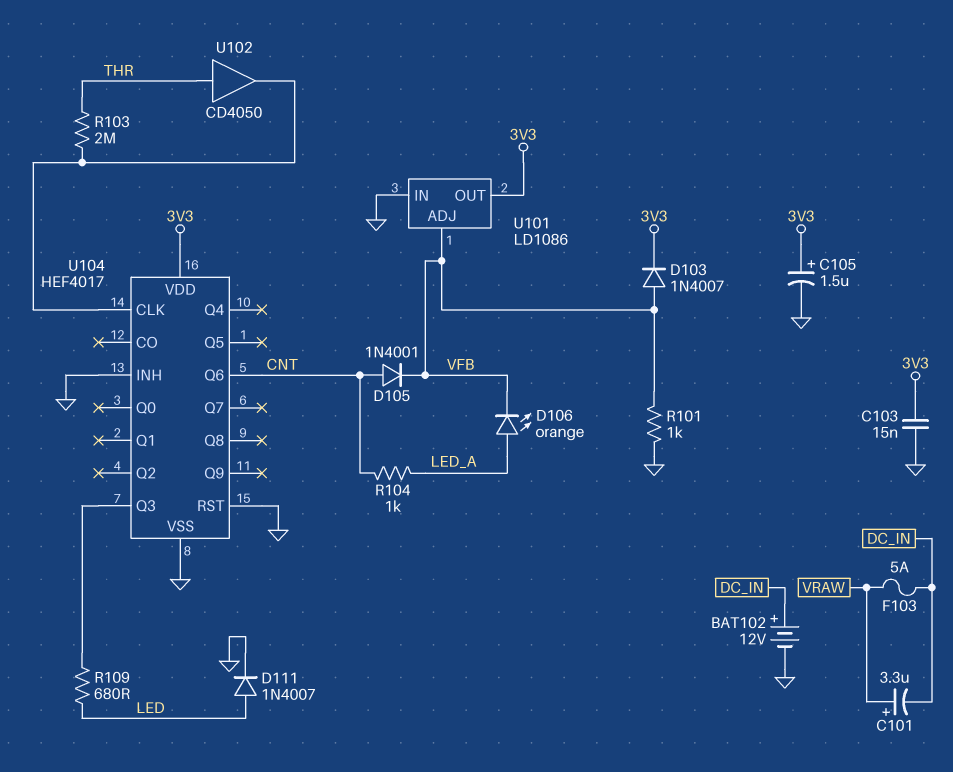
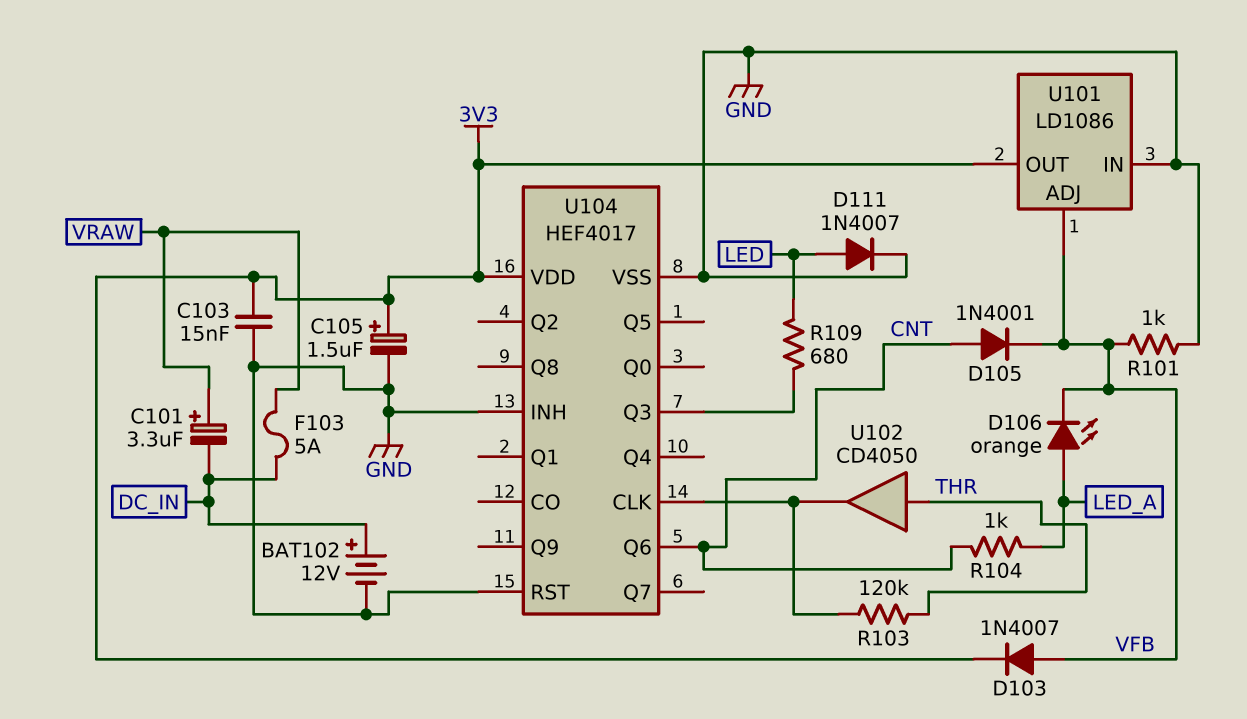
R103: 2M (THR, U104/CLK) -> 120k (THR, U104/CLK)

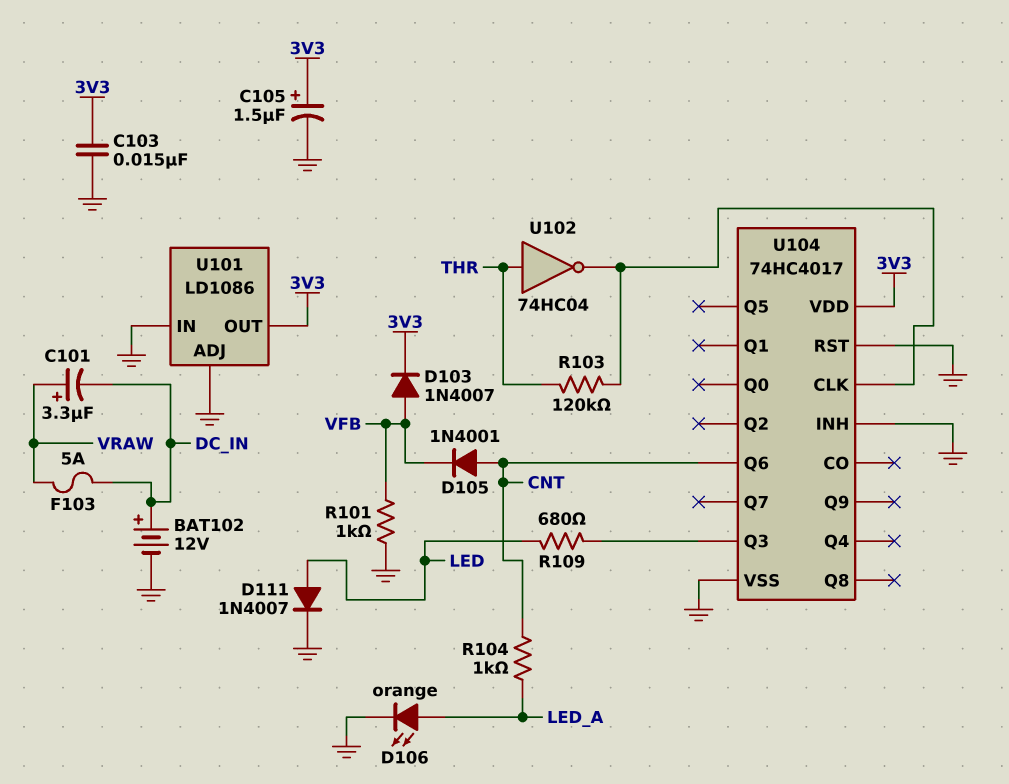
D106: LED orange (A LED_A, K VFB) -> LED orange (A LED_A, K GND)
U101 pin ADJ: VFB -> GND
U102: buffer CD4050 (in THR, out U104/CLK) -> NOT 74HC04 (in THR, out U104/CLK)
U104: HEF4017 -> 74HC4017

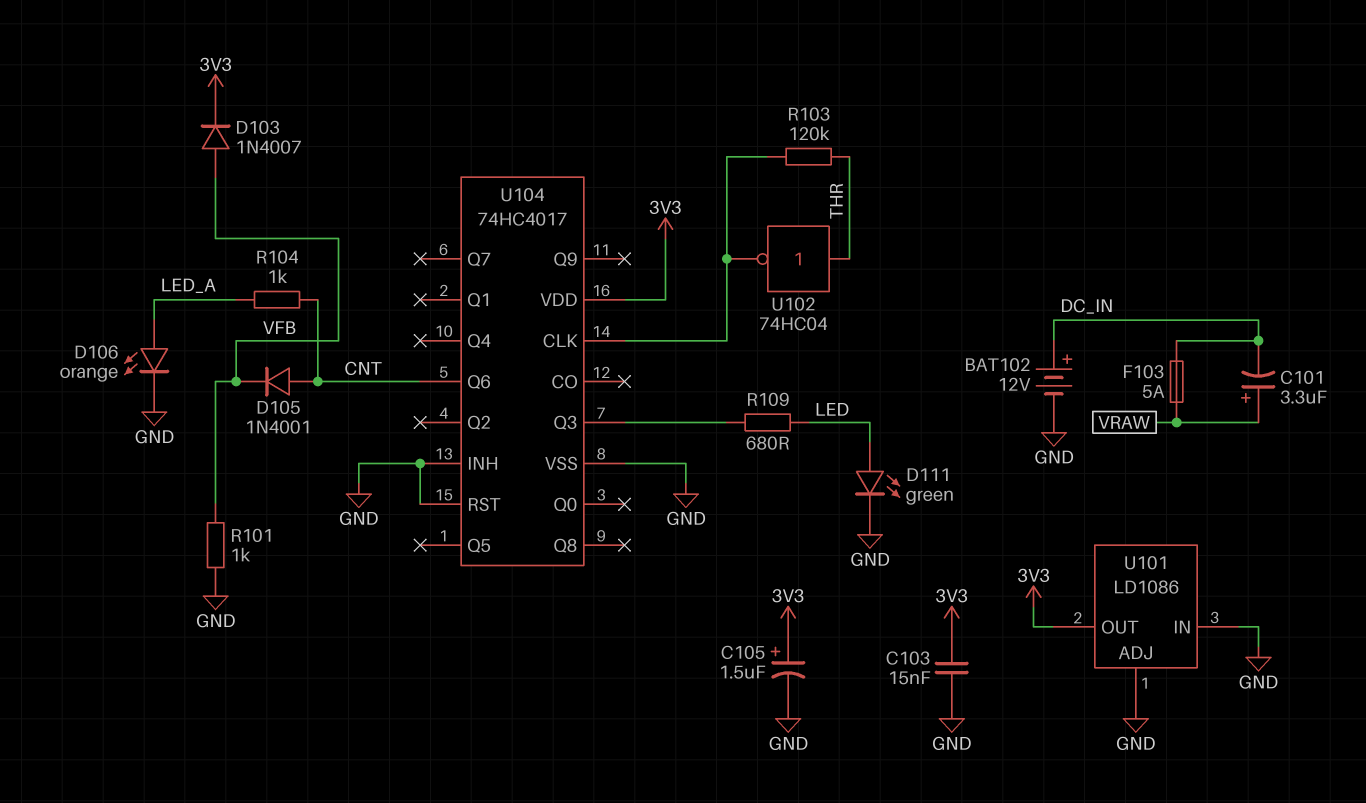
D111: diode 1N4007 (A LED, K GND) -> LED green (A LED, K GND)

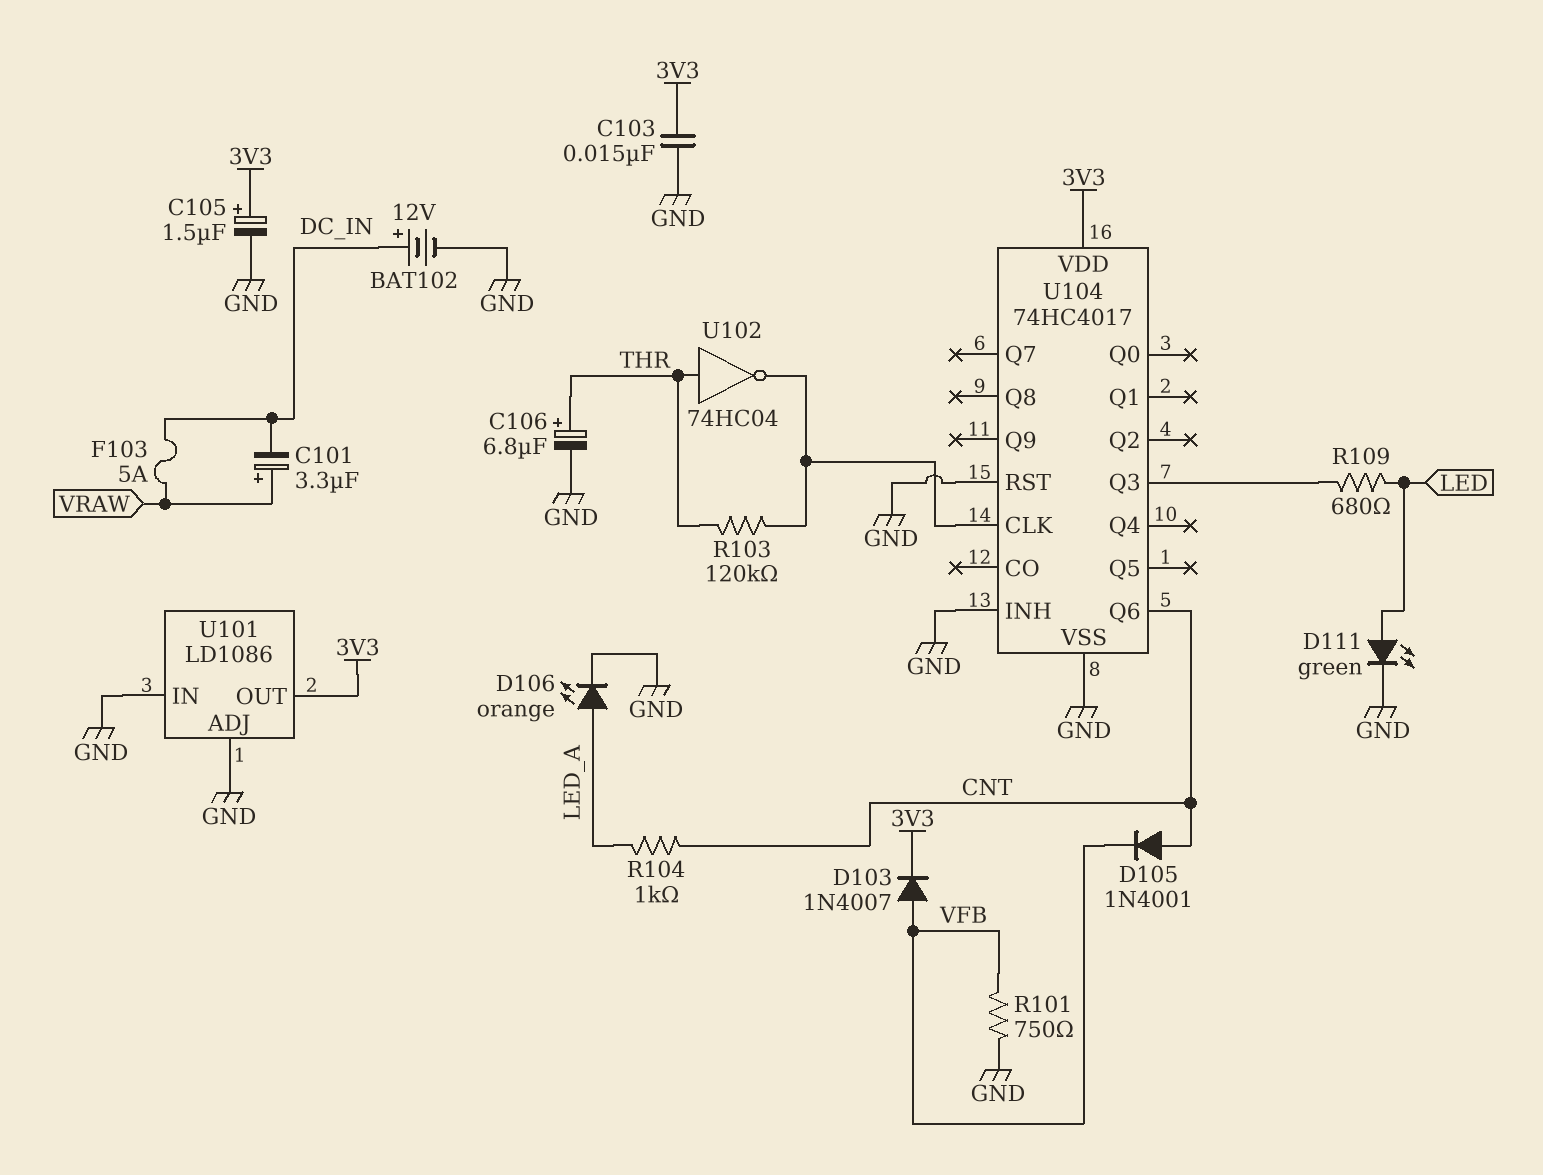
C106: none -> 6.8uF (plus THR, minus GND)
R101: 1k (GND, VFB) -> 750 (GND, VFB)

